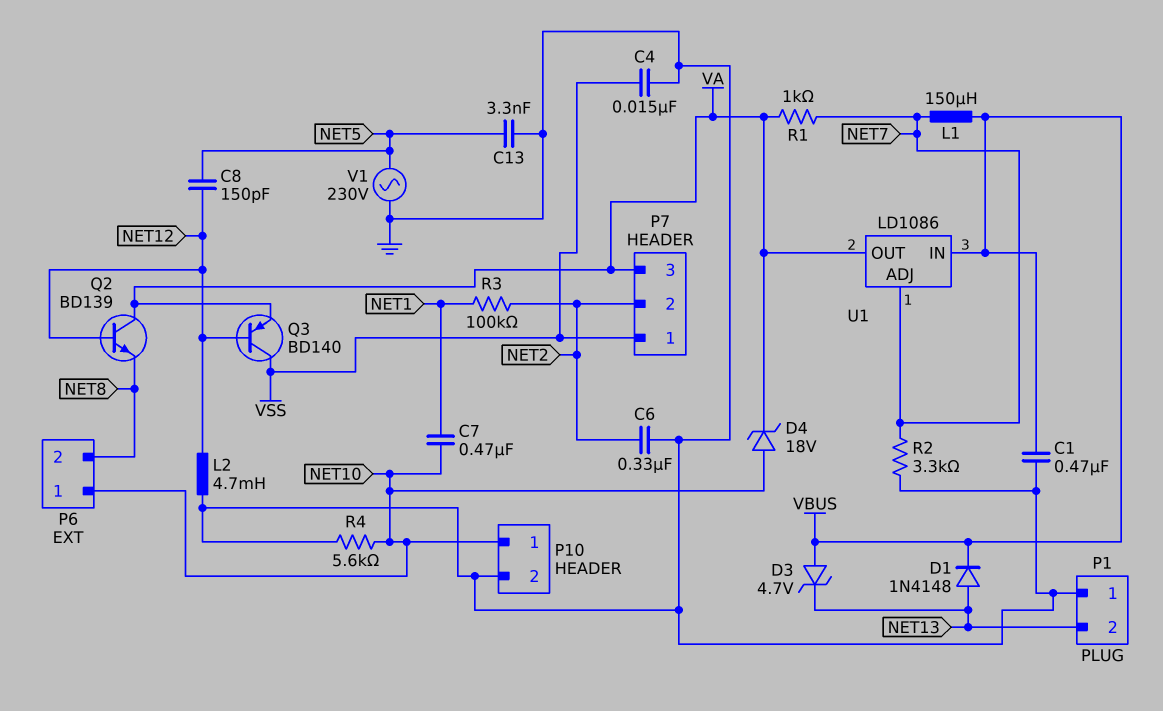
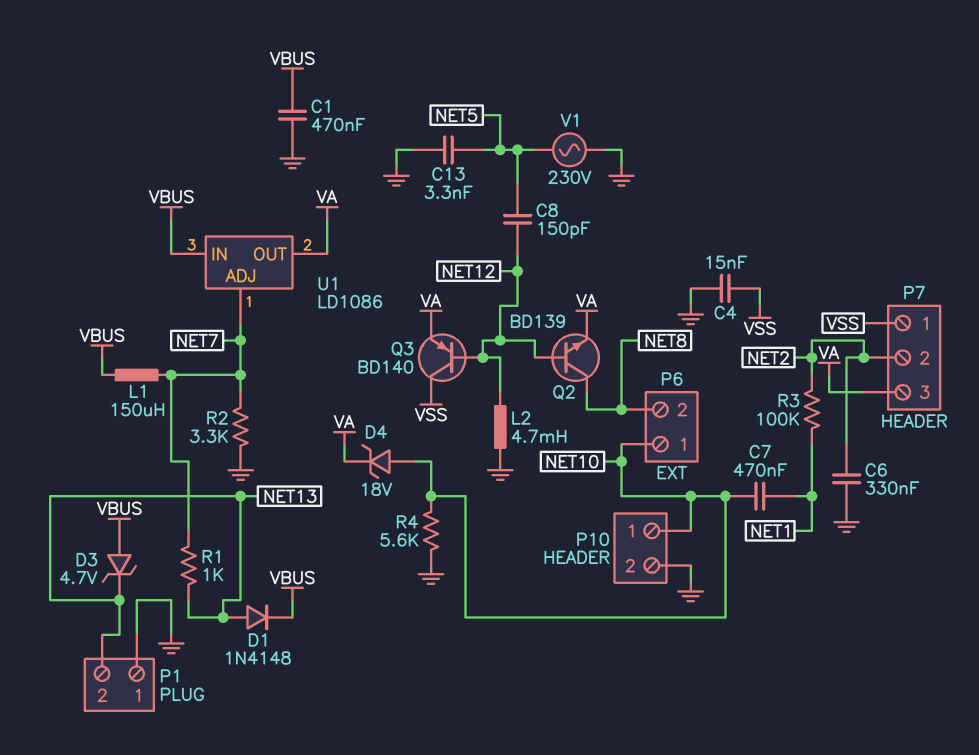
Q2: NPN BD139 (B NET12, C VA, E NET8) -> NPN BD139 (B NET12, C NET8, E VA)
R1: 1k (NET7, VA) -> 1k (NET7, NET13)

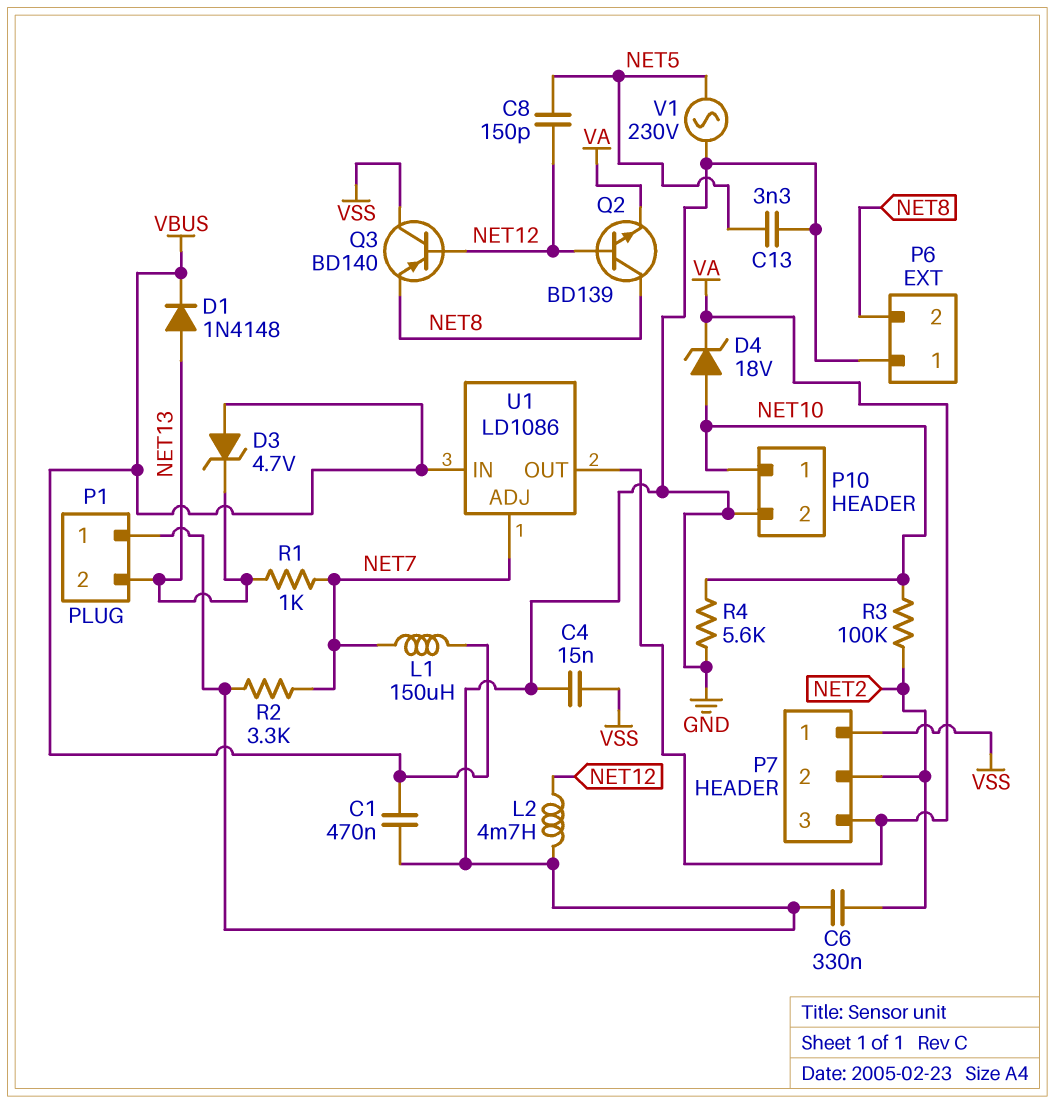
C7: 470nF (NET1, NET10) -> none
P6 pin 1: NET10 -> GND
Q3: PNP BD140 (B NET12, C VSS, E VA) -> PNP BD140 (B NET12, C VSS, E NET8)
R3: 100k (NET1, NET2) -> 100k (NET2, NET10)

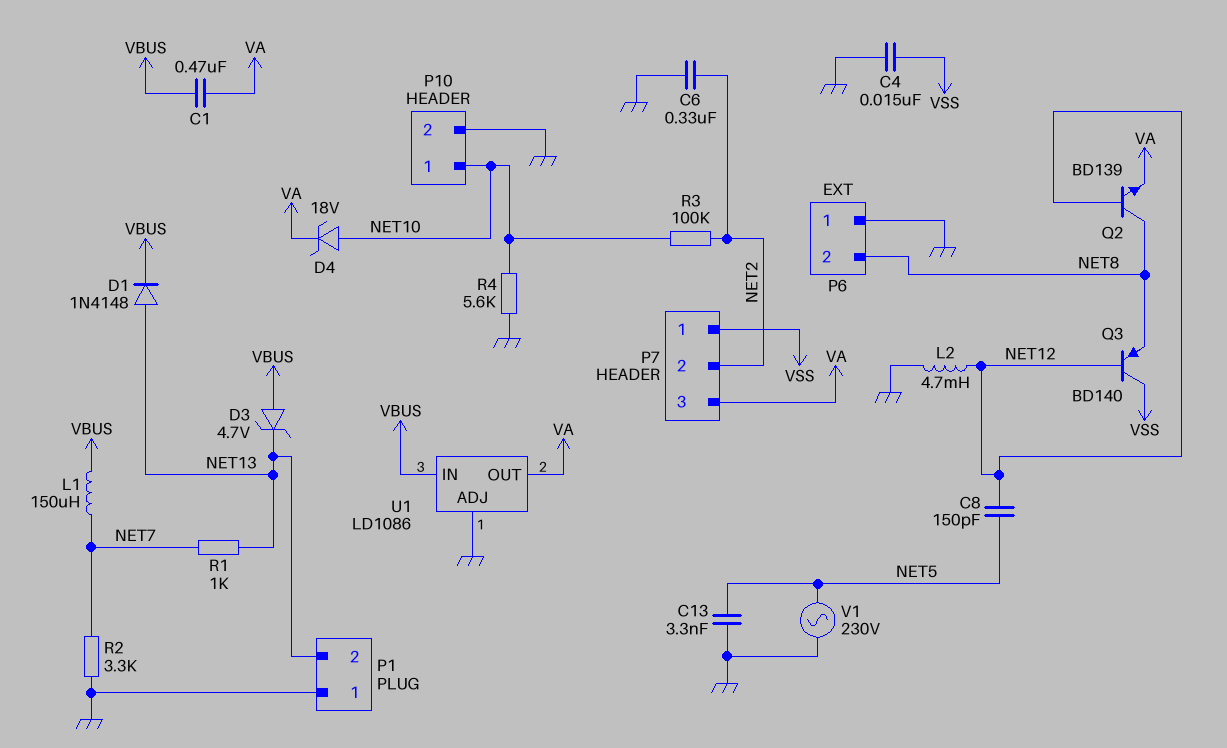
C1: 470nF (GND, VBUS) -> 470nF (VA, VBUS)
U1 pin ADJ: NET7 -> GND

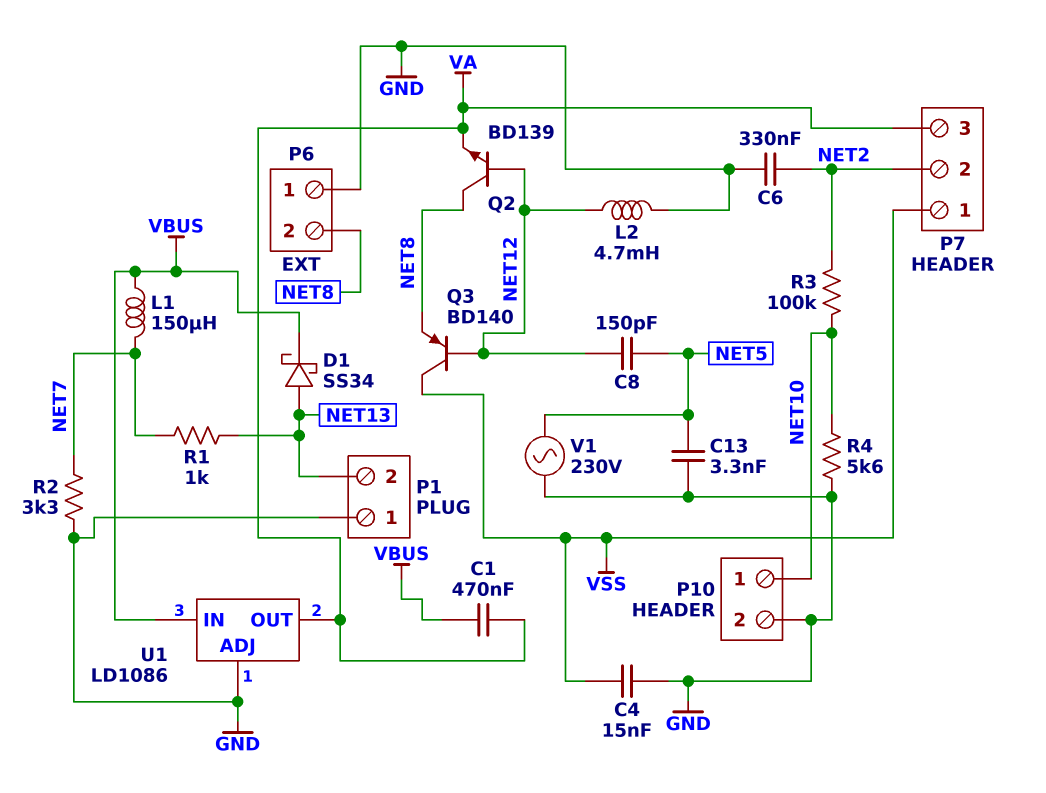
D1: diode 1N4148 (A NET13, K VBUS) -> schottky SS34 (A NET13, K VBUS)
D3: zener 4.7V (A VBUS, K NET13) -> none
D4: zener 18V (A NET10, K VA) -> none

